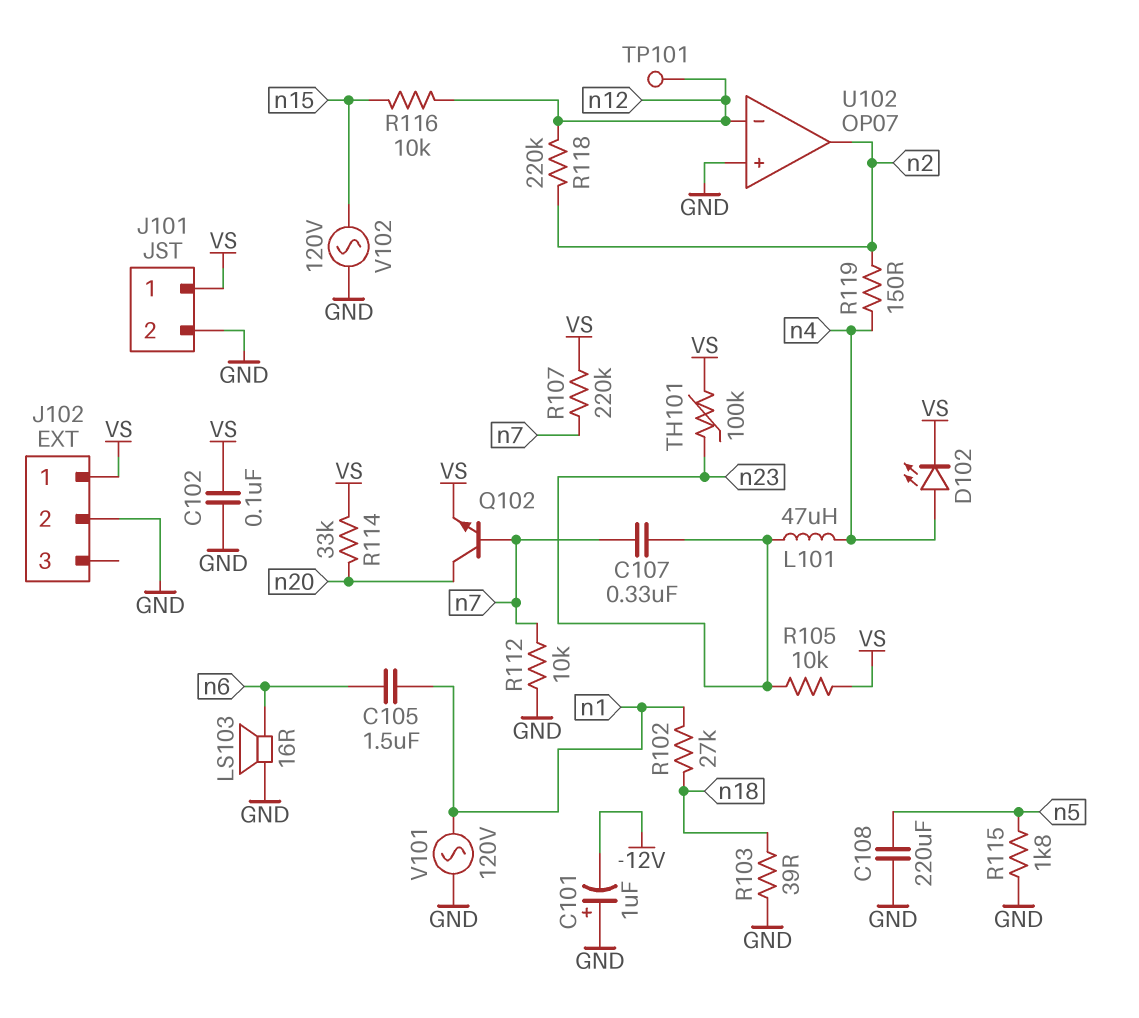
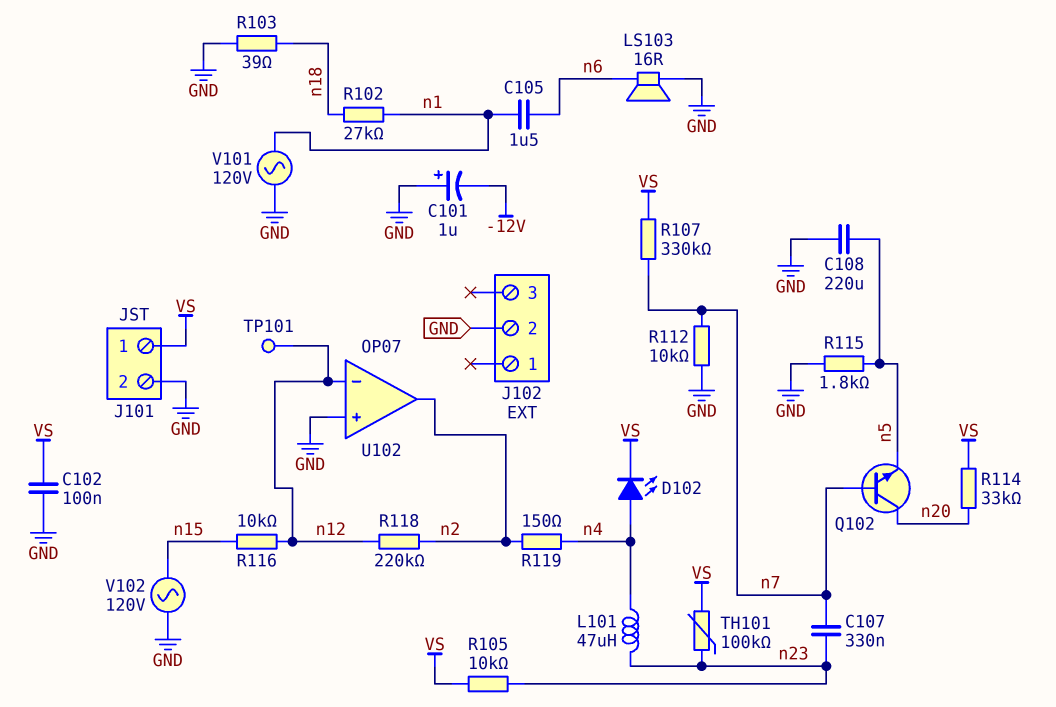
J102 pin 1: VS -> none
Q102: NPN (B n7, C n20, E VS) -> NPN (B n7, C n20, E n5)
R107: 220k (VS, n7) -> 330k (VS, n7)

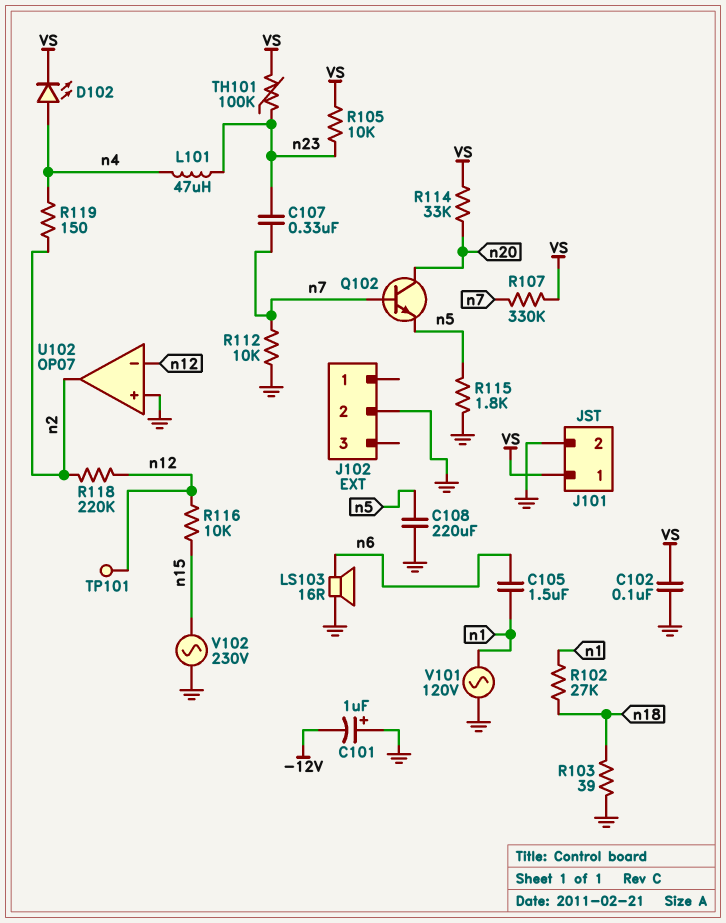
V102: AC 120V (GND, n15) -> AC 230V (GND, n15)

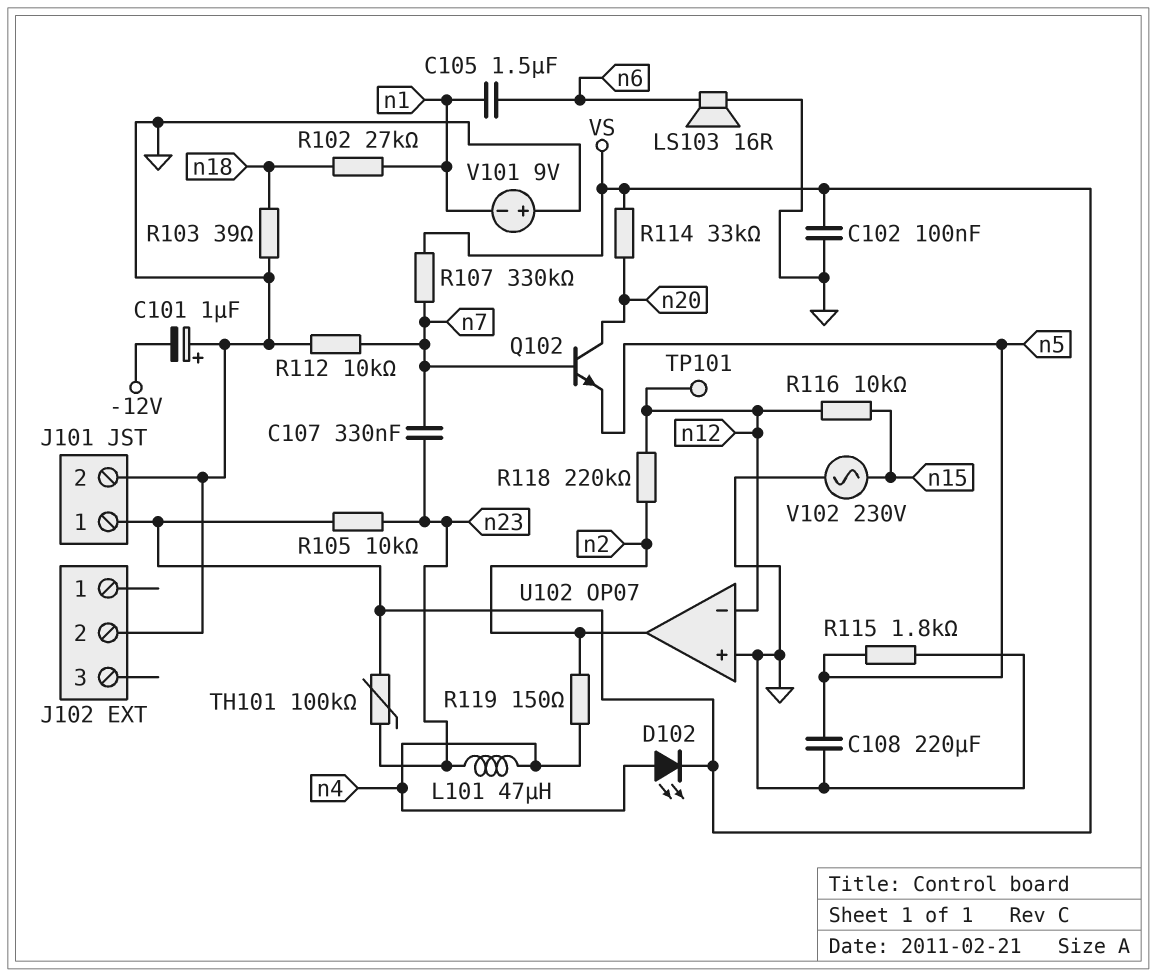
V101: AC 120V (GND, n1) -> 9V (plus GND, minus n1)

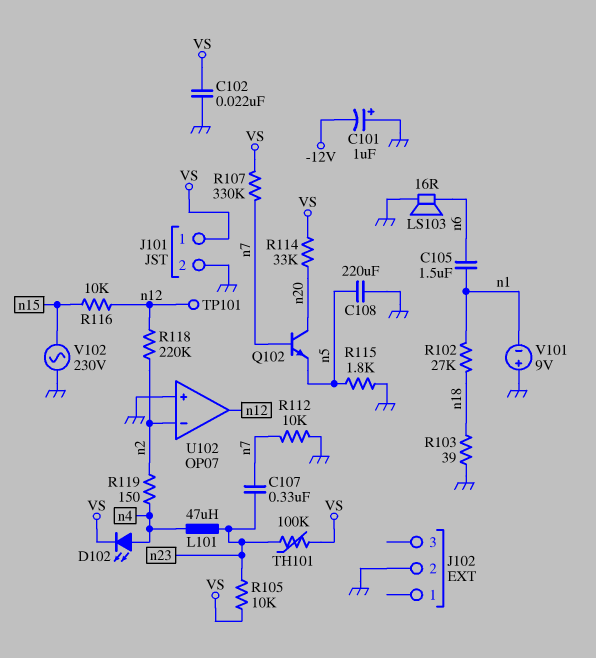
C102: 100nF (GND, VS) -> 22nF (GND, VS)
U102 pin in-: n12 -> n2
U102 pin out: n2 -> n12

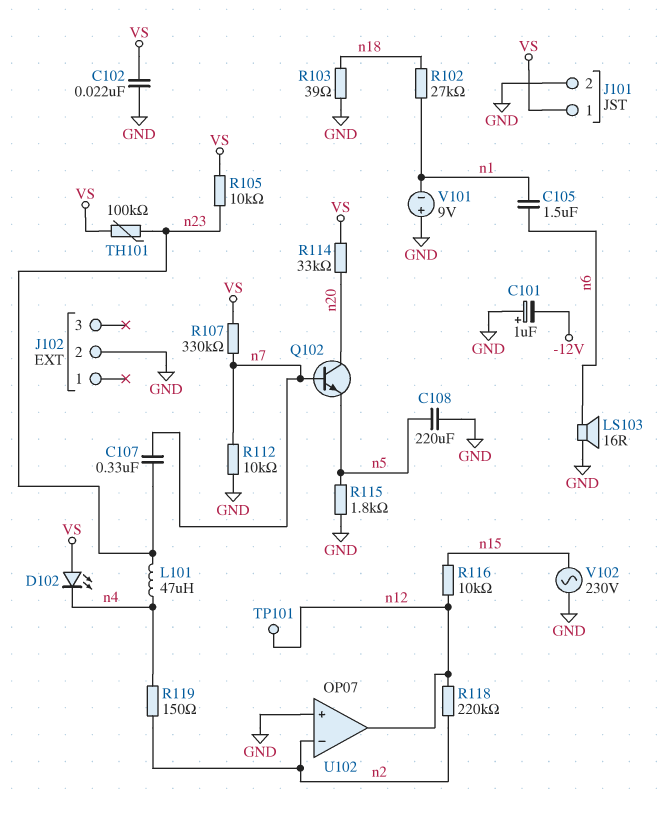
D102: LED (A n4, K VS) -> LED (A VS, K n4)

